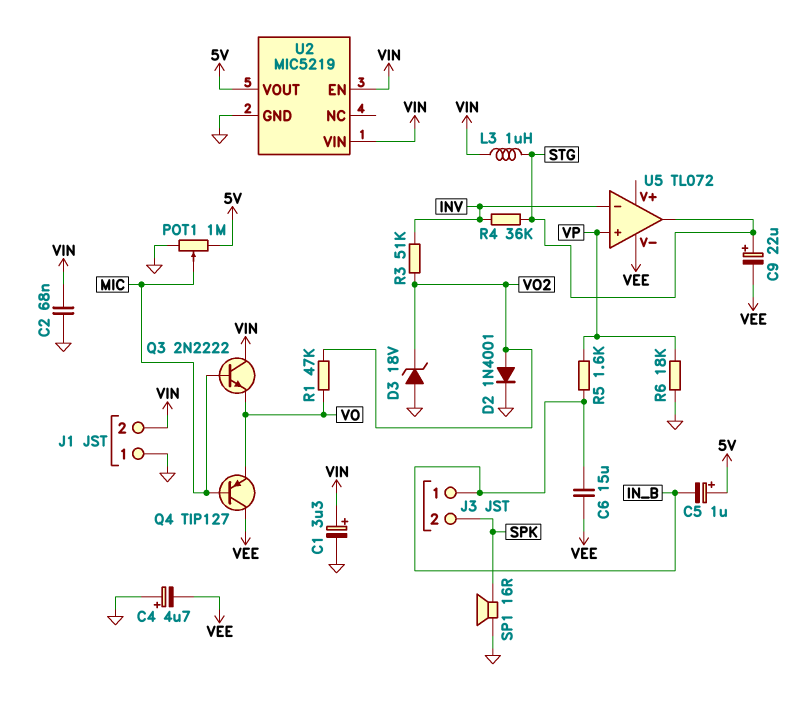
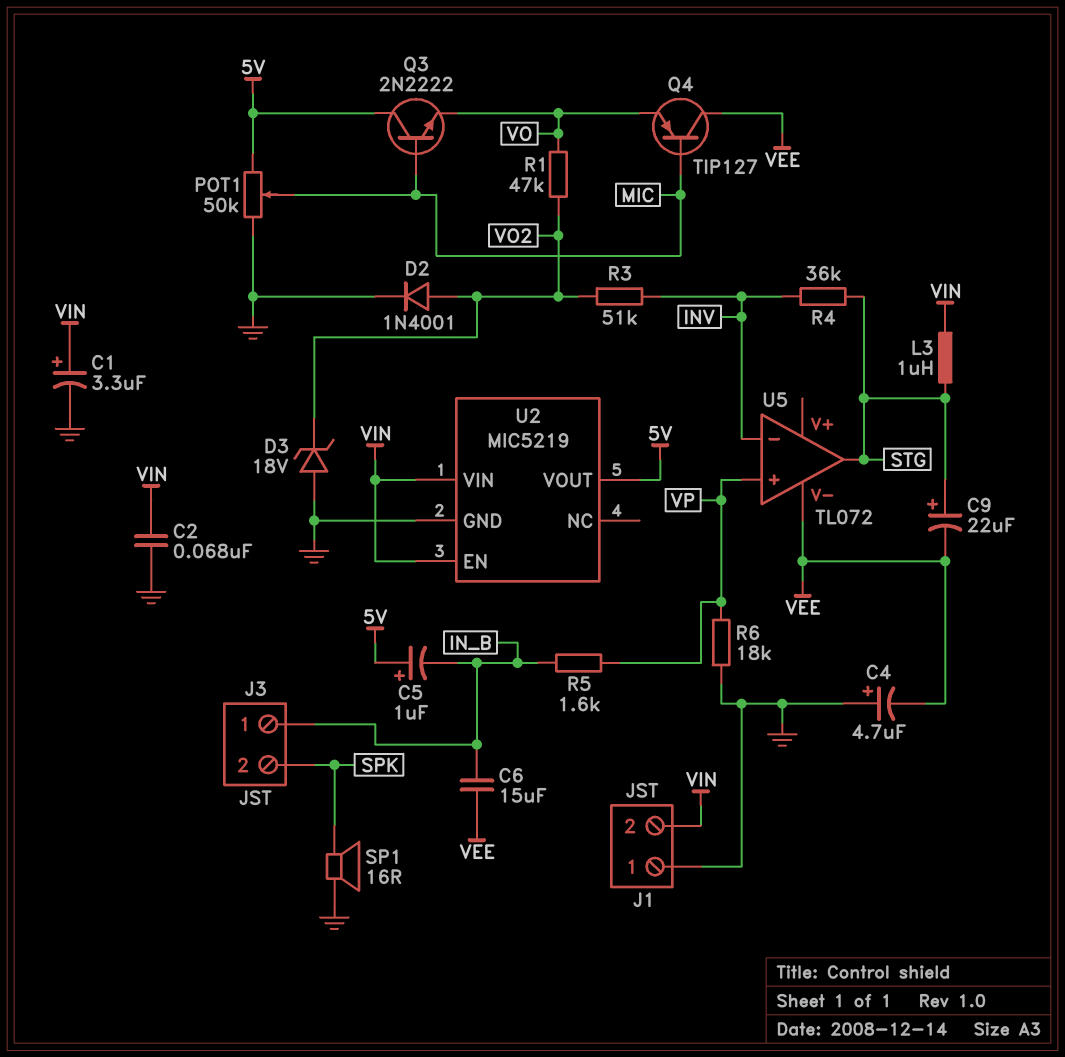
POT1: 1M (5V, GND, wiper MIC) -> 50k (5V, GND, wiper MIC)
Q3: NPN 2N2222 (B MIC, C VIN, E VO) -> NPN 2N2222 (B MIC, C 5V, E VO)

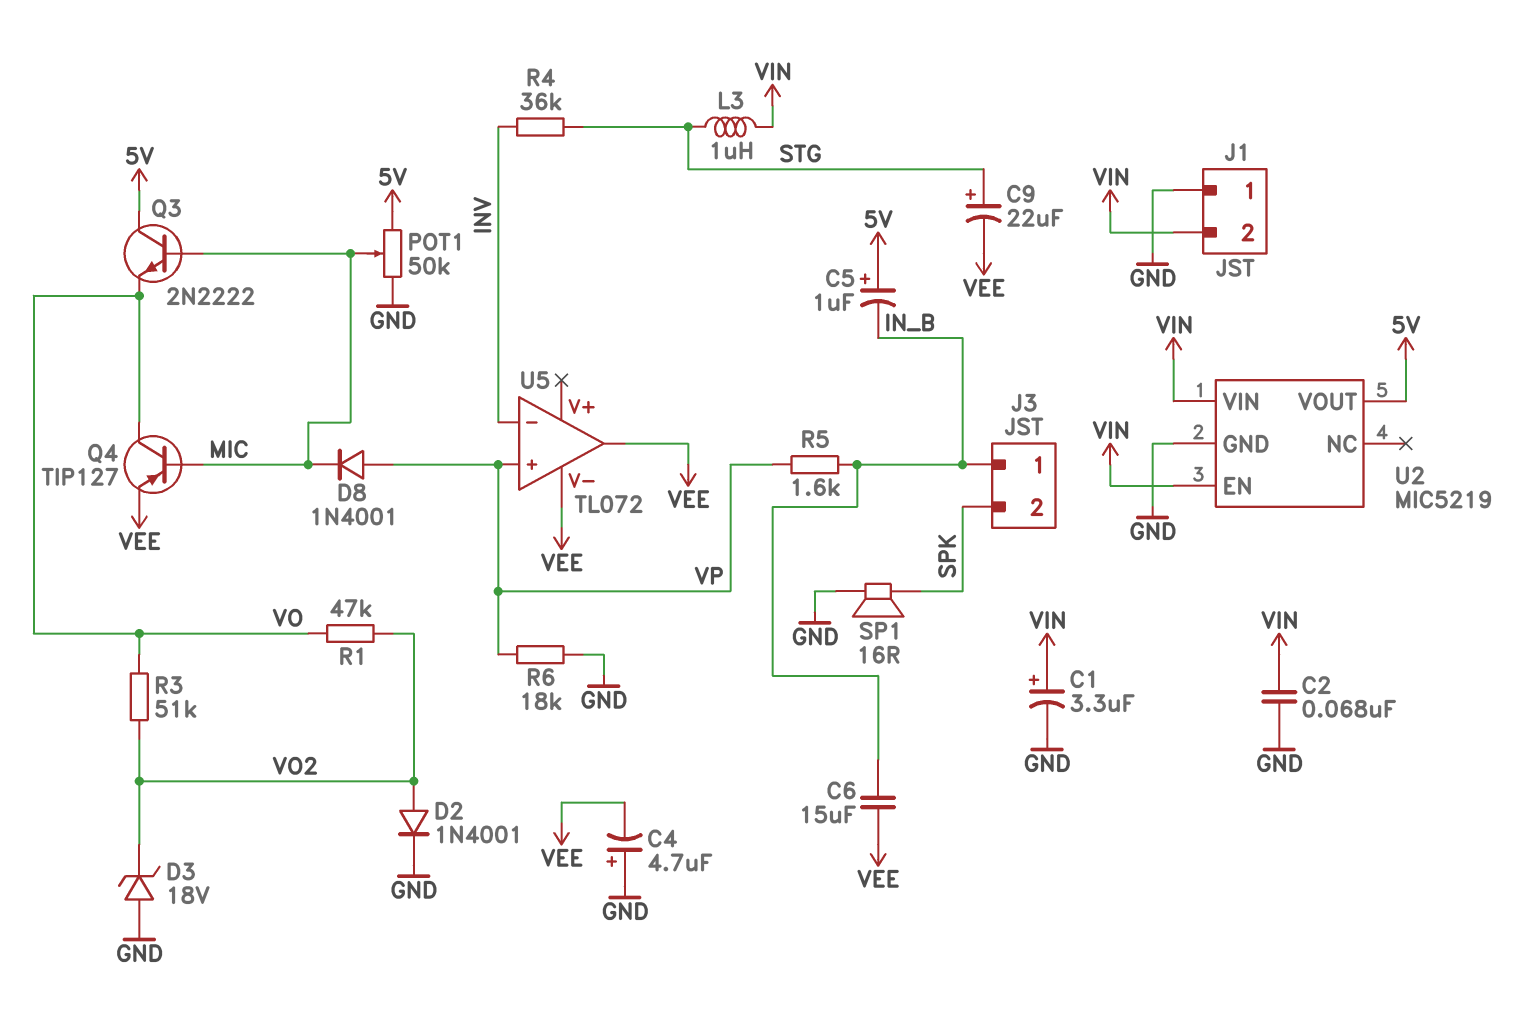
D8: none -> diode 1N4001 (A VP, K MIC)
Q4: PNP TIP127 (B MIC, C VEE, E VO) -> PNP TIP127 (B MIC, C VO, E VEE)
R3: 51k (INV, VO2) -> 51k (VO, VO2)
U5 pin out: STG -> VEE

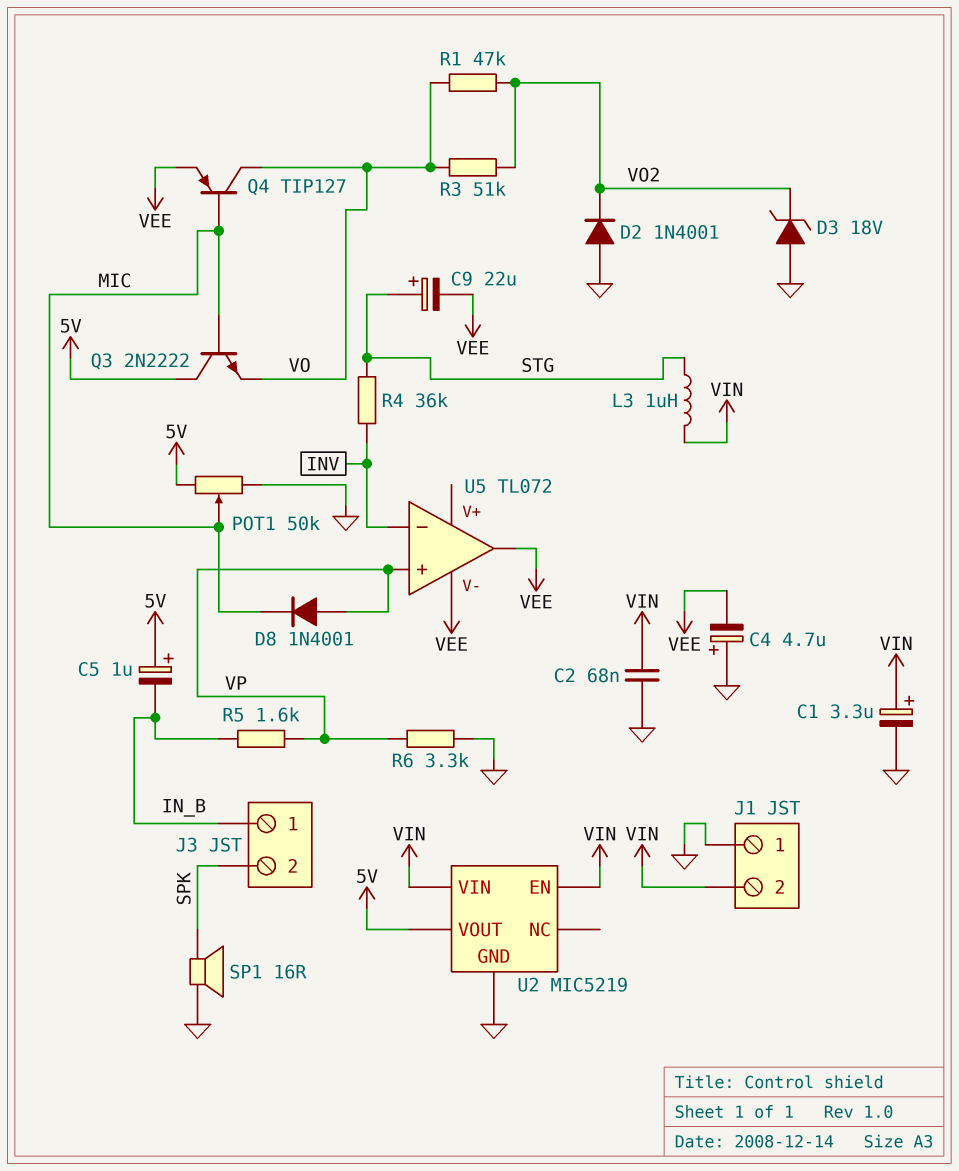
C6: 15uF (IN_B, VEE) -> none
D2: diode 1N4001 (A VO2, K GND) -> diode 1N4001 (A GND, K VO2)
R6: 18k (GND, VP) -> 3.3k (GND, VP)

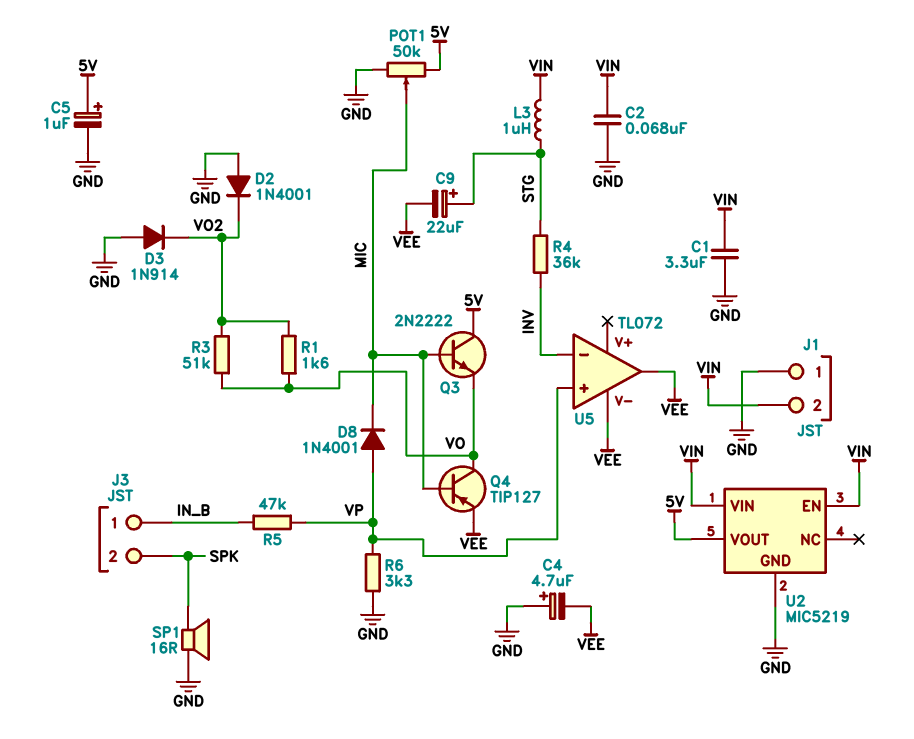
C1: 3.3uF (plus VIN, minus GND) -> 3.3uF (GND, VIN)
C5: 1uF (plus 5V, minus IN_B) -> 1uF (plus 5V, minus GND)
D3: zener 18V (A GND, K VO2) -> diode 1N914 (A GND, K VO2)
R1: 47k (VO, VO2) -> 1.6k (VO, VO2)
R5: 1.6k (IN_B, VP) -> 47k (IN_B, VP)

